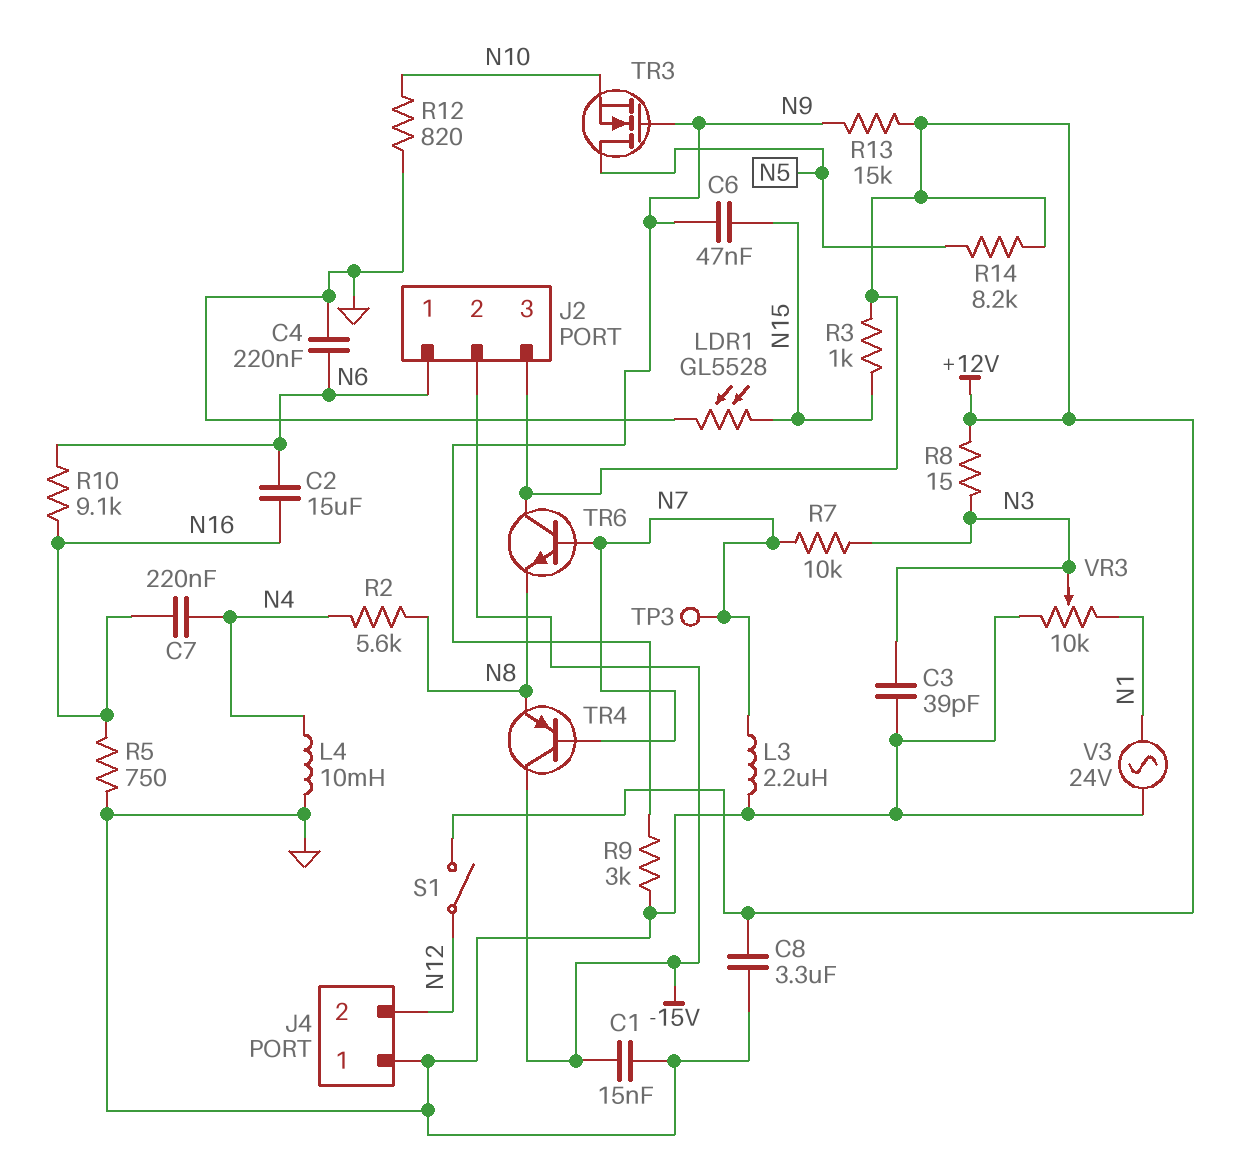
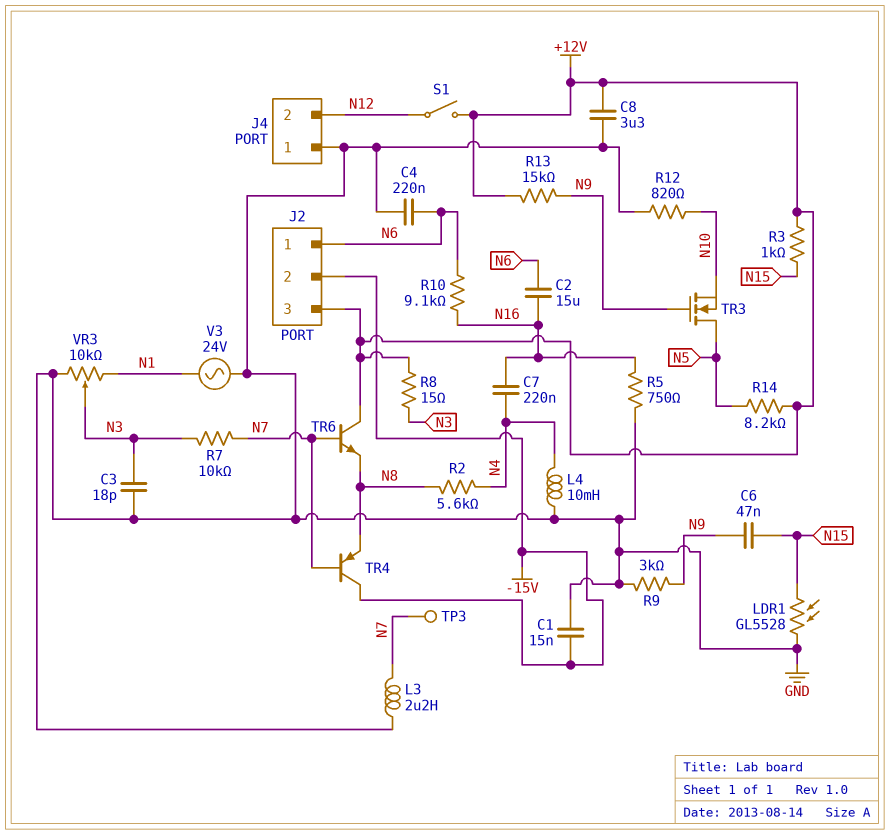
C3: 39pF (GND, N3) -> 18pF (GND, N3)

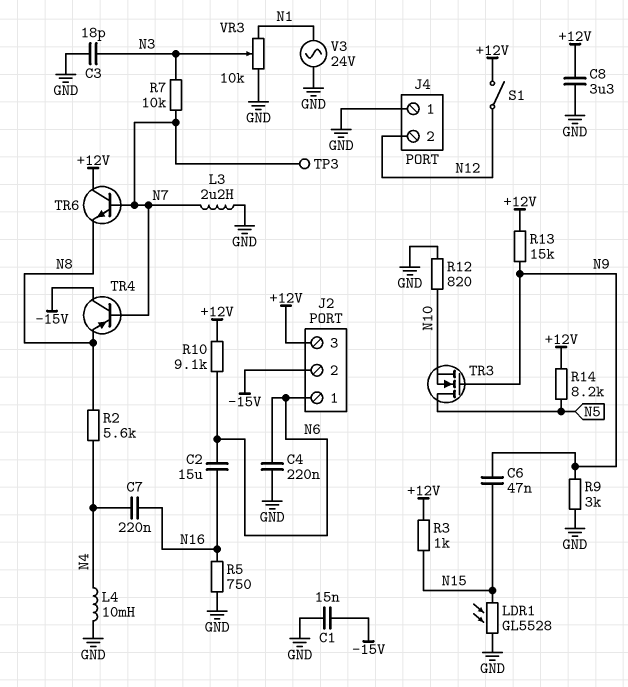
R8: 15 (+12V, N3) -> none
R10: 9.1k (N6, N16) -> 9.1k (+12V, N6)

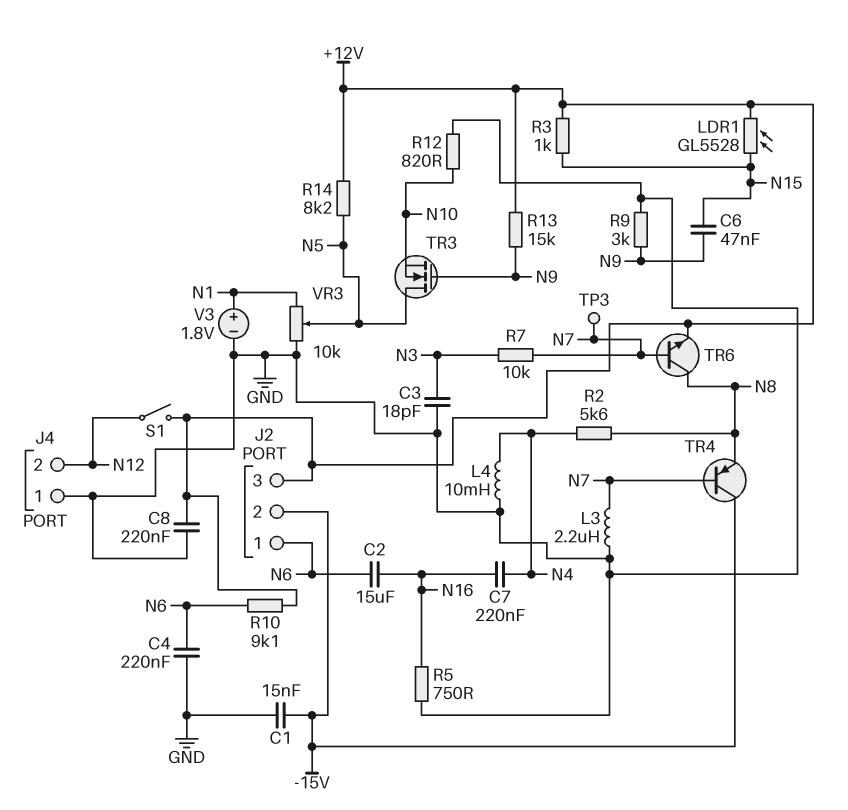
C8: 3.3uF (+12V, GND) -> 220nF (+12V, GND)
LDR1: GL5528 (GND, N15) -> GL5528 (+12V, N15)
TR6: NPN (B N7, C +12V, E N8) -> NPN (B N7, C N8, E +12V)
V3: AC 24V (GND, N1) -> 1.8V (plus N1, minus GND)
VR3: 10k (GND, N1, wiper N3) -> 10k (GND, N1, wiper N5)

